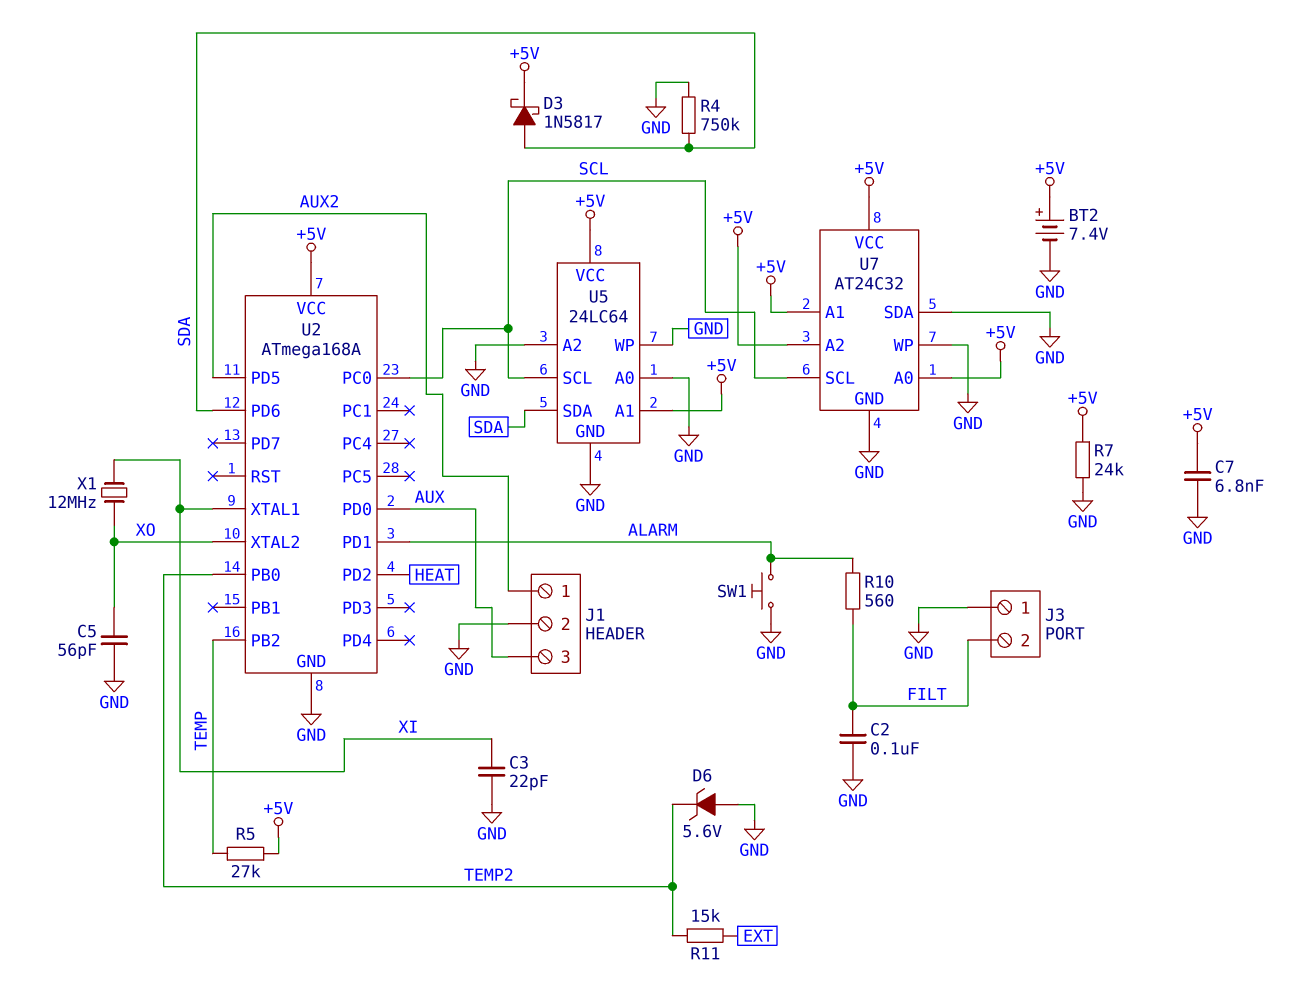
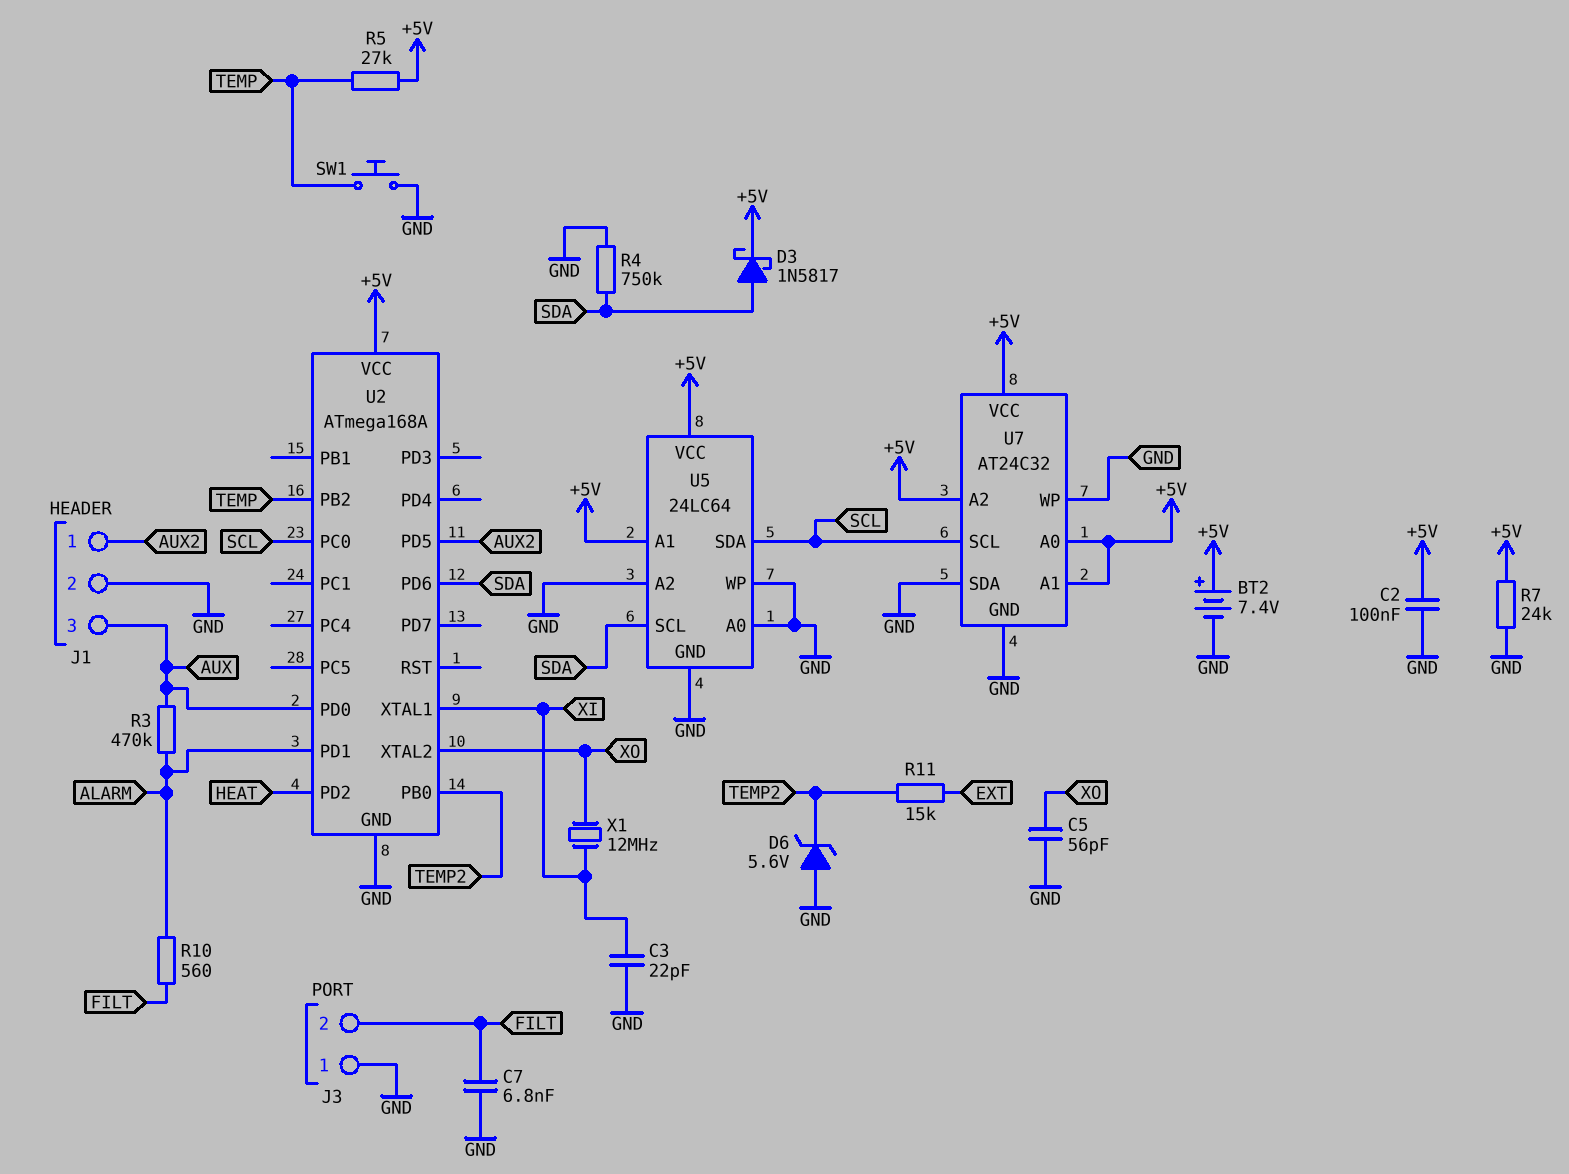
C2: 100nF (FILT, GND) -> 100nF (+5V, GND)
C7: 6.8nF (+5V, GND) -> 6.8nF (FILT, GND)
R3: none -> 470k (ALARM, AUX)
SW1: button (ALARM, GND) -> button (GND, TEMP)
U5 pin SCL: SCL -> SDA
U5 pin SDA: SDA -> SCL

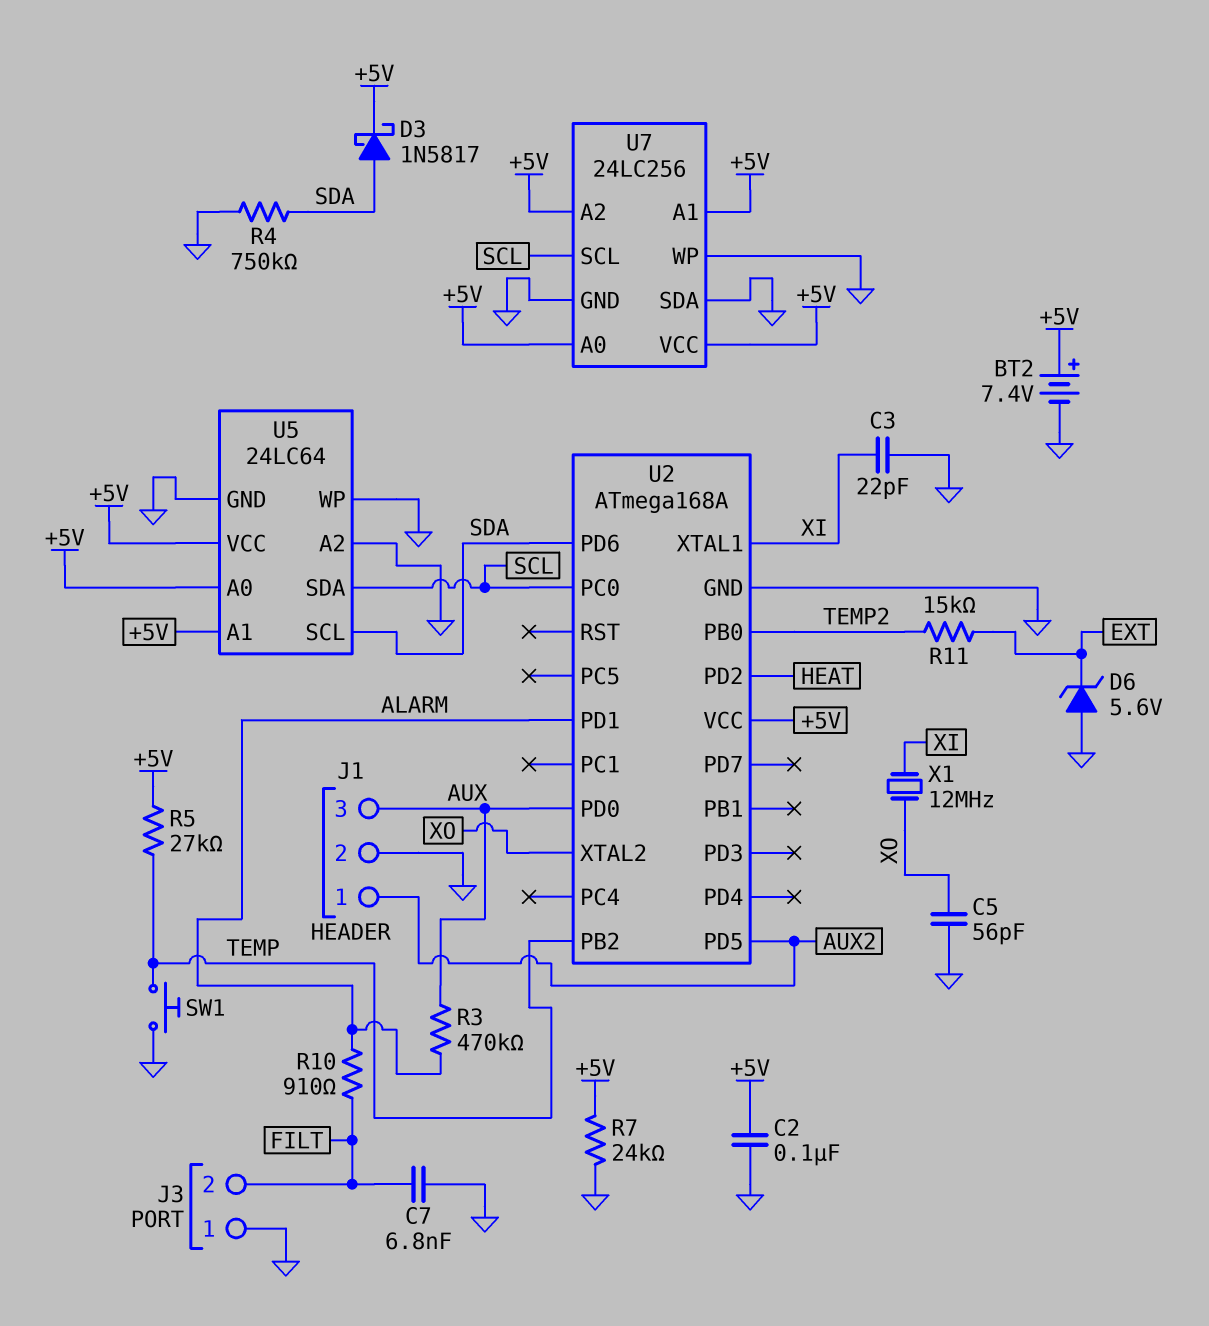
D6: zener 5.6V (A GND, K TEMP2) -> zener 5.6V (A GND, K EXT)
R10: 560 (ALARM, FILT) -> 910 (ALARM, FILT)
U5 pin A0: GND -> +5V
U7: AT24C32 -> 24LC256

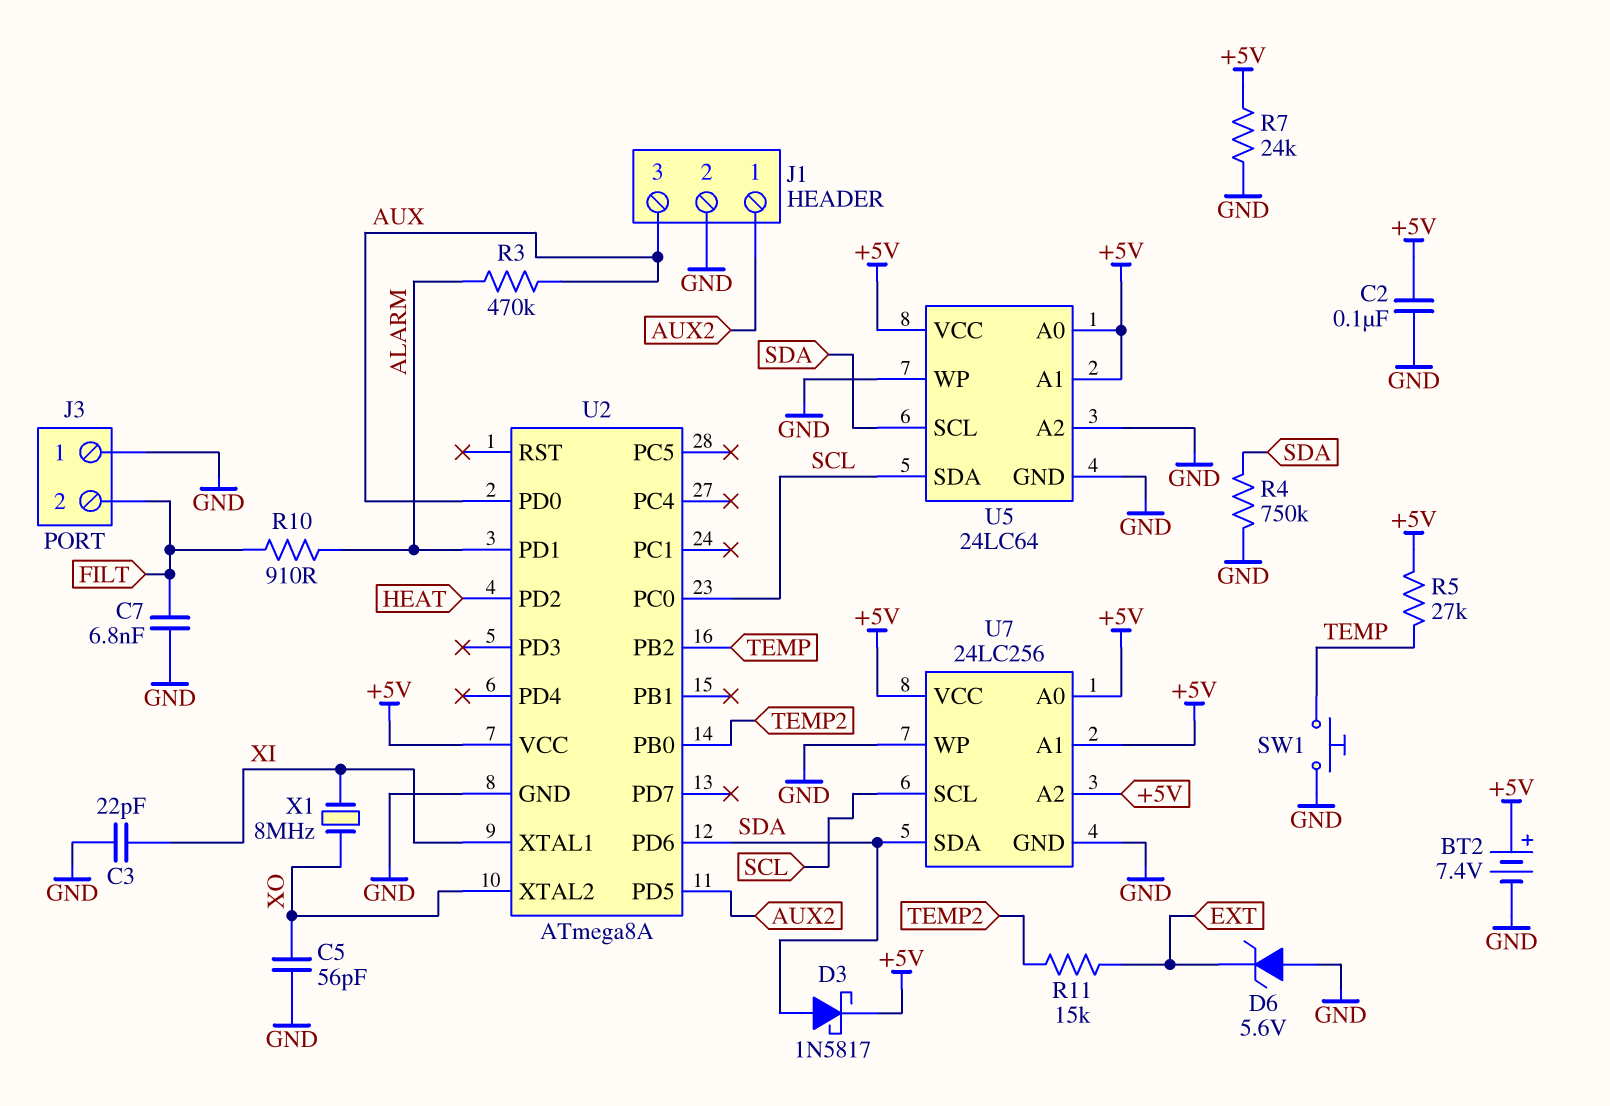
U2: ATmega168A -> ATmega8A
U7 pin SDA: GND -> SDA
X1: 12MHz (XI, XO) -> 8MHz (XI, XO)

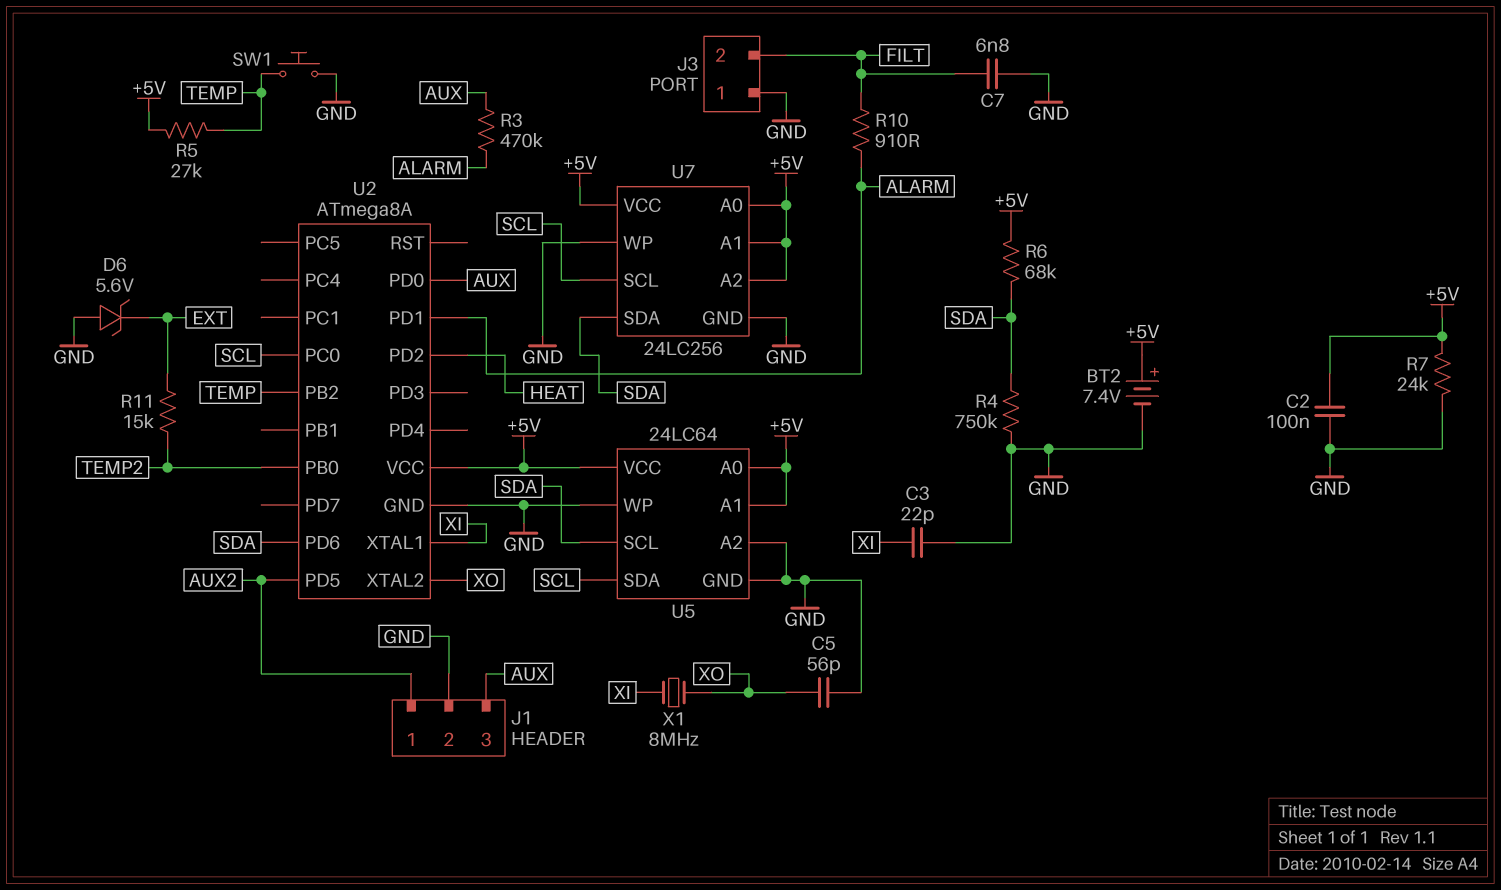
D3: schottky 1N5817 (A SDA, K +5V) -> none
R6: none -> 68k (+5V, SDA)

